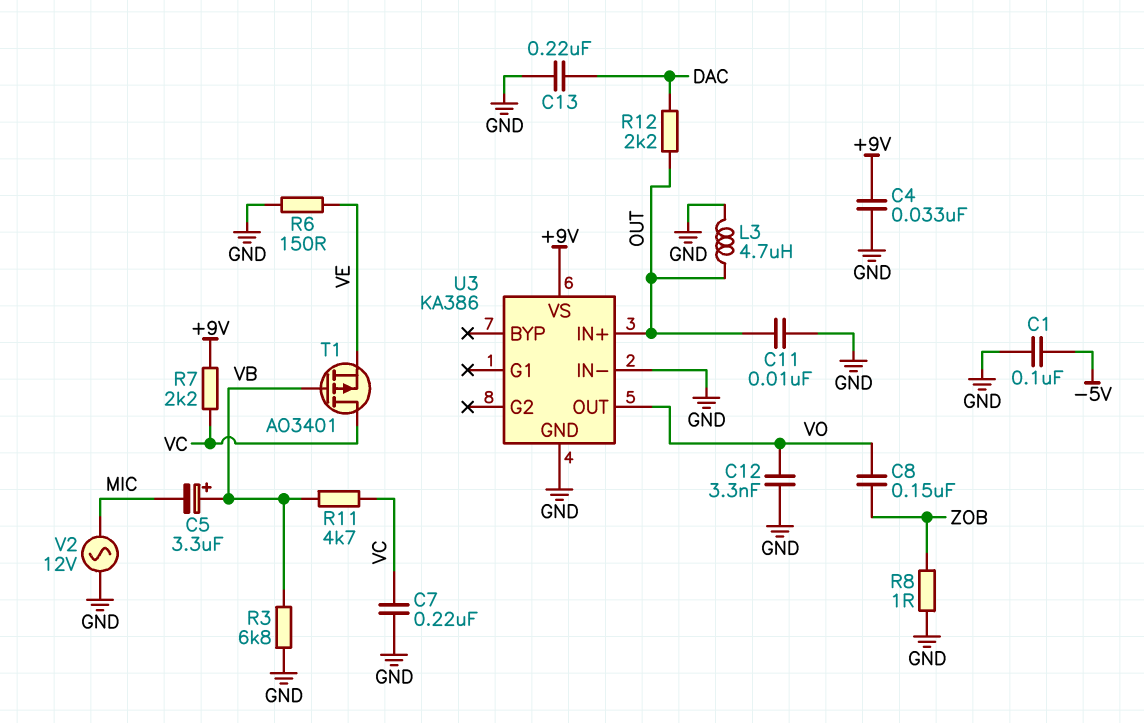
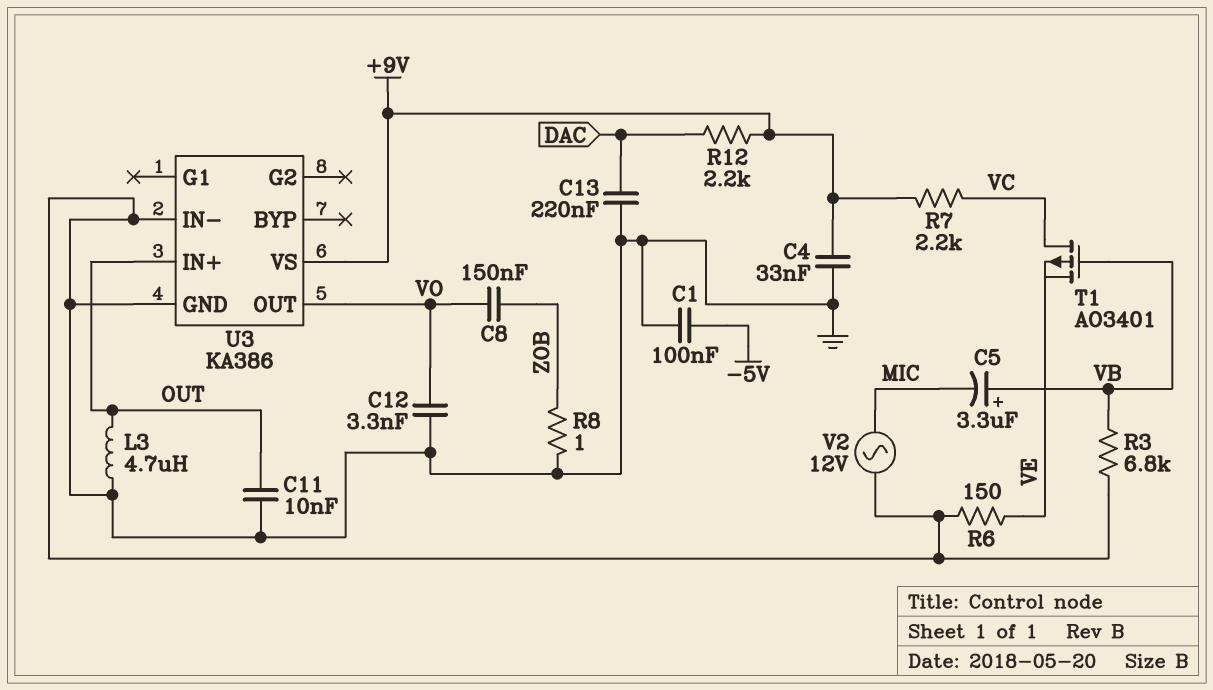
C7: 220nF (GND, VC) -> none
R11: 4.7k (VB, VC) -> none
R12: 2.2k (DAC, OUT) -> 2.2k (+9V, DAC)

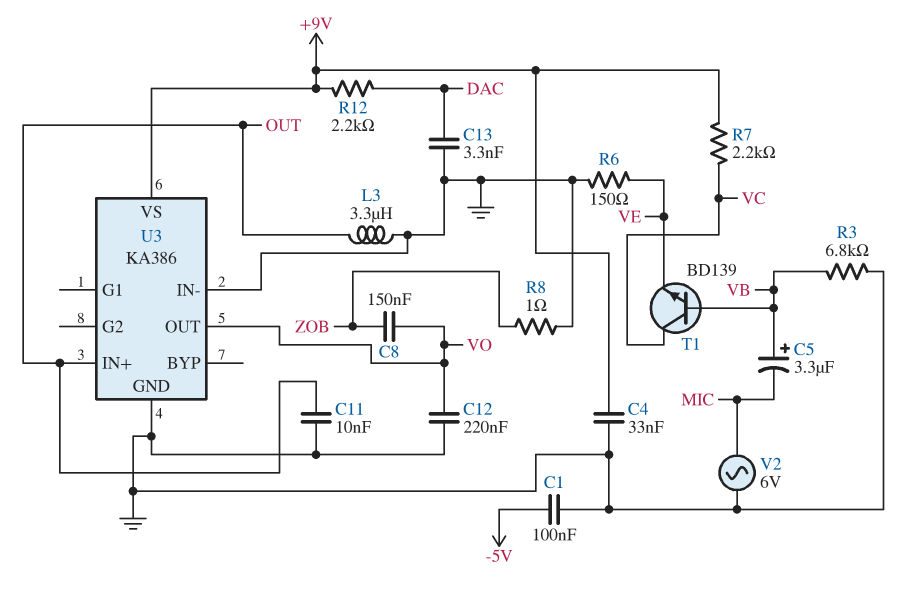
C12: 3.3nF (GND, VO) -> 220nF (GND, VO)
C13: 220nF (DAC, GND) -> 3.3nF (DAC, GND)
L3: 4.7uH (GND, OUT) -> 3.3uH (GND, OUT)
T1: PMOS AO3401 (G VB, D VC, S VE) -> NPN BD139 (B VB, C VC, E VE)
V2: AC 12V (GND, MIC) -> AC 6V (GND, MIC)

